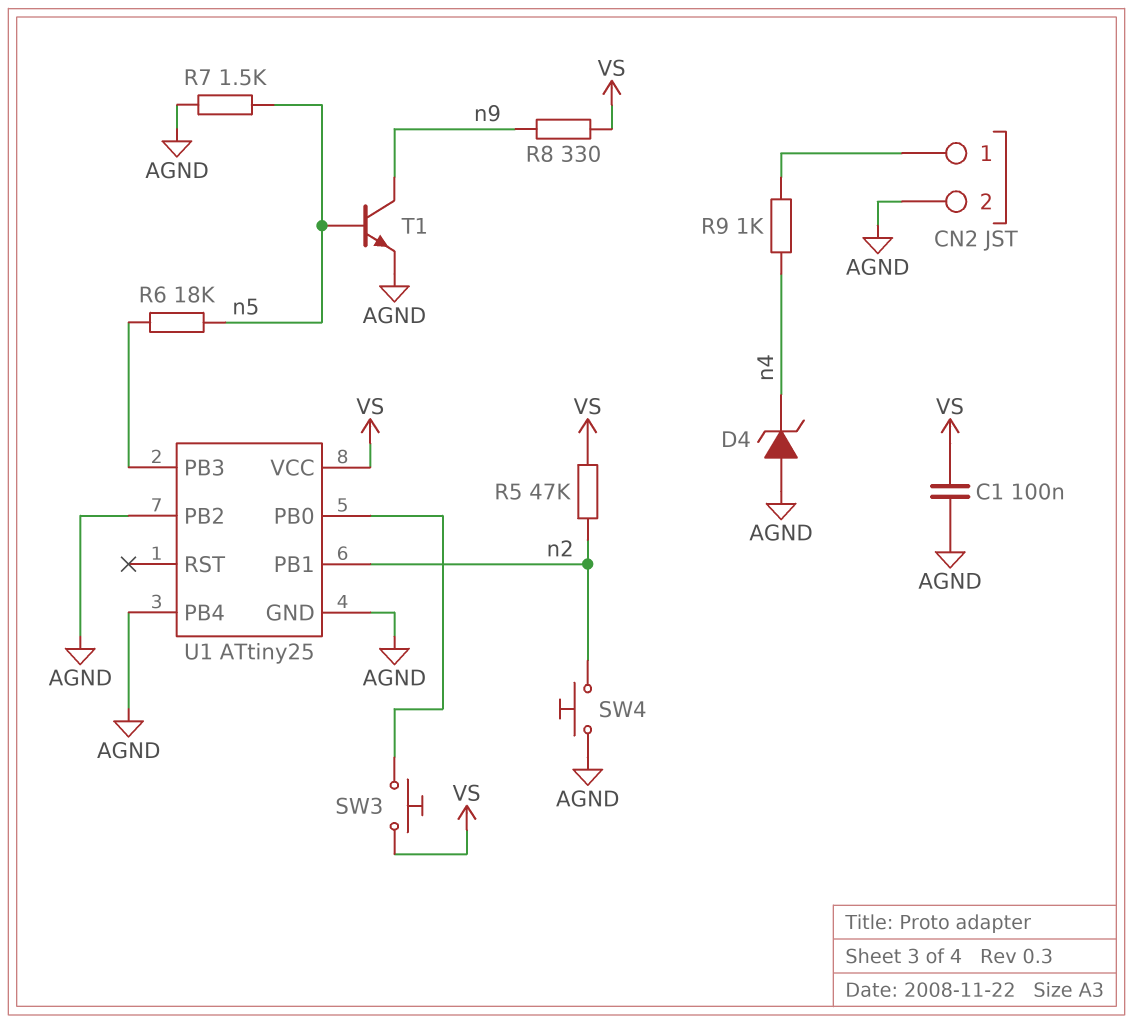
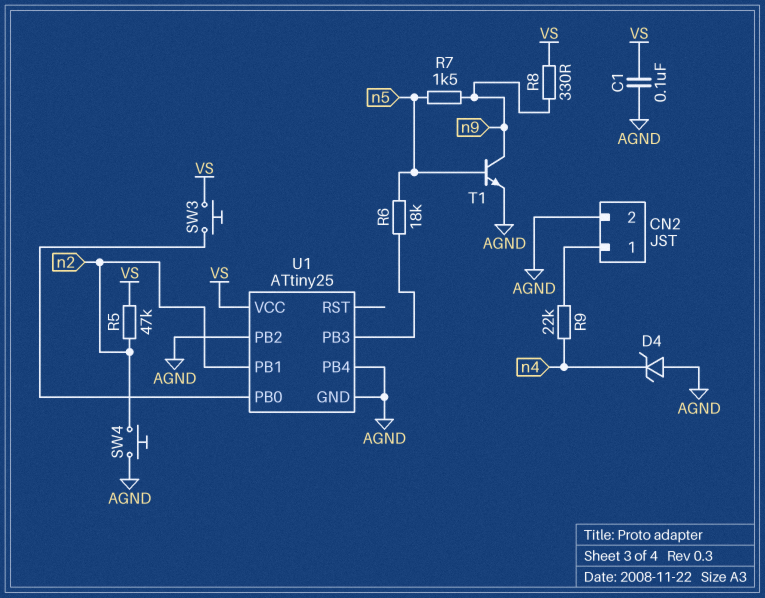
R7: 1.5k (AGND, n5) -> 1.5k (n5, n9)
R9: 1k (CN2/1, n4) -> 22k (CN2/1, n4)

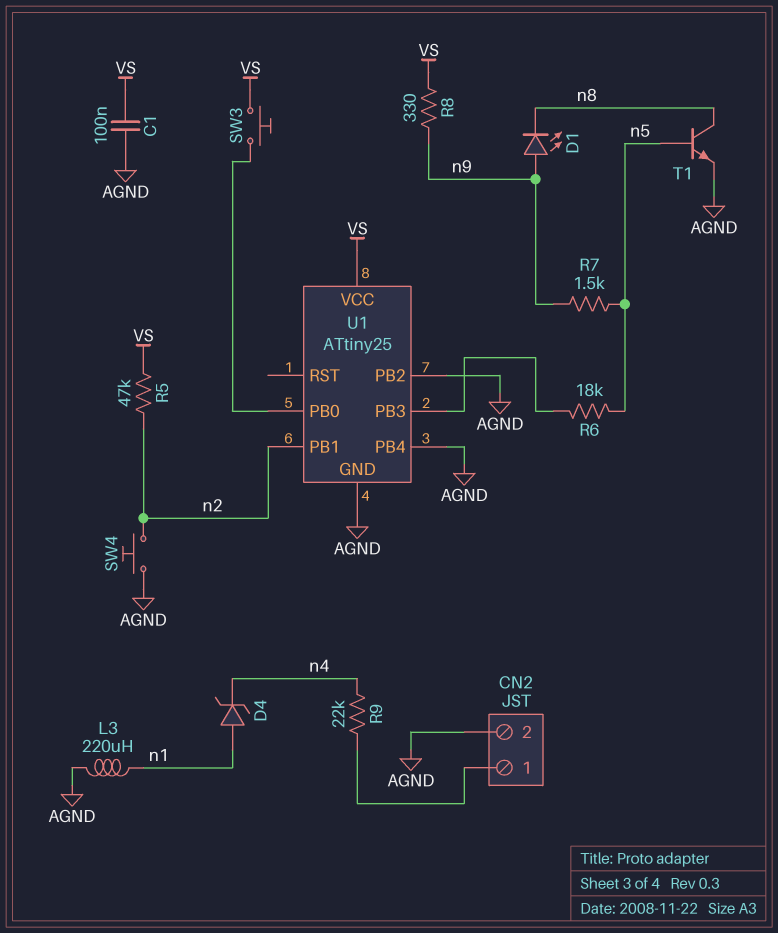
D1: none -> LED (A n9, K n8)
D4: zener (A AGND, K n4) -> zener (A n1, K n4)
L3: none -> 220uH (AGND, n1)
T1: NPN (B n5, C n9, E AGND) -> NPN (B n5, C n8, E AGND)

